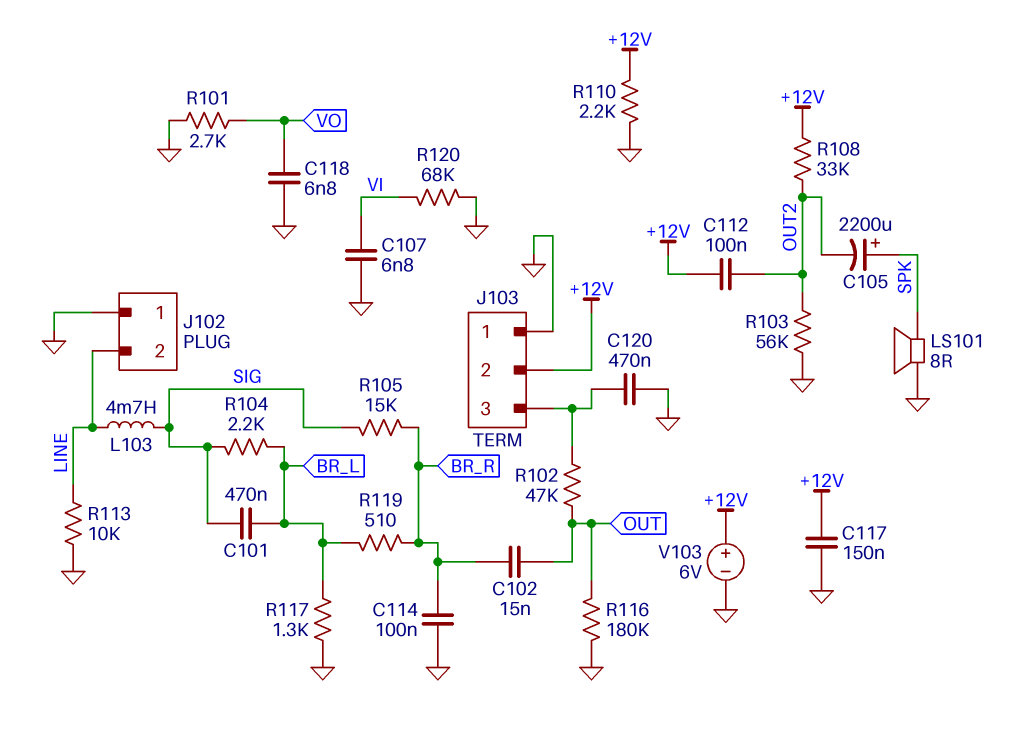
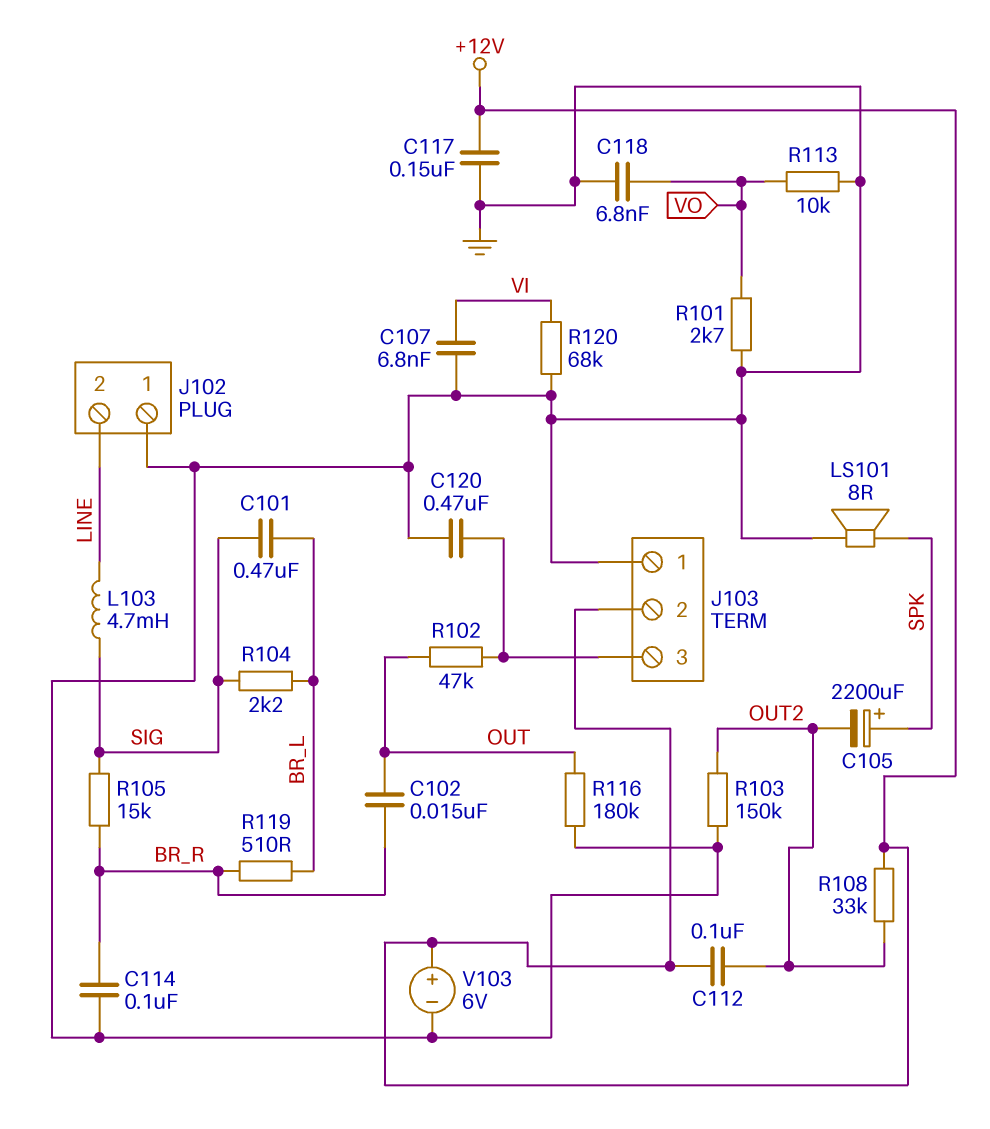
R103: 56k (GND, OUT2) -> 150k (GND, OUT2)
R110: 2.2k (+12V, GND) -> none
R113: 10k (GND, LINE) -> 10k (GND, VO)
R117: 1.3k (BR_L, GND) -> none

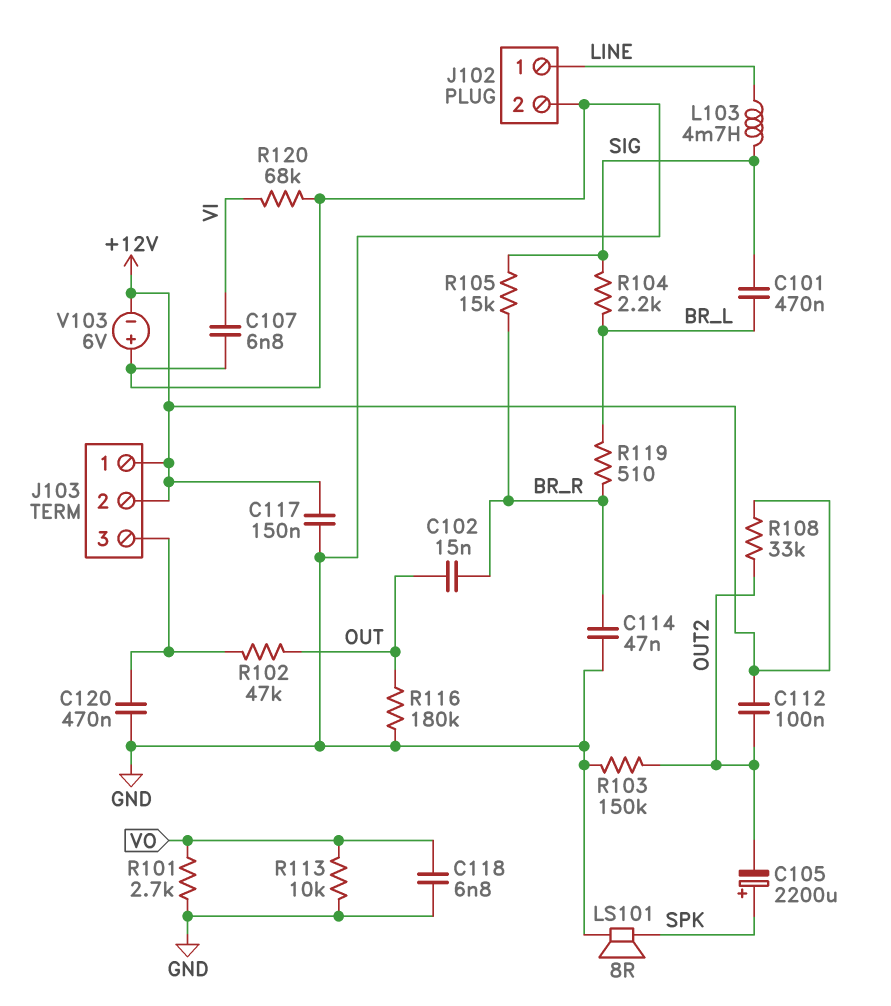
C114: 100nF (BR_R, GND) -> 47nF (BR_R, GND)
J102 pin 1: GND -> LINE
J102 pin 2: LINE -> GND
J103 pin 1: GND -> +12V
V103: 6V (plus +12V, minus GND) -> 6V (plus GND, minus +12V)

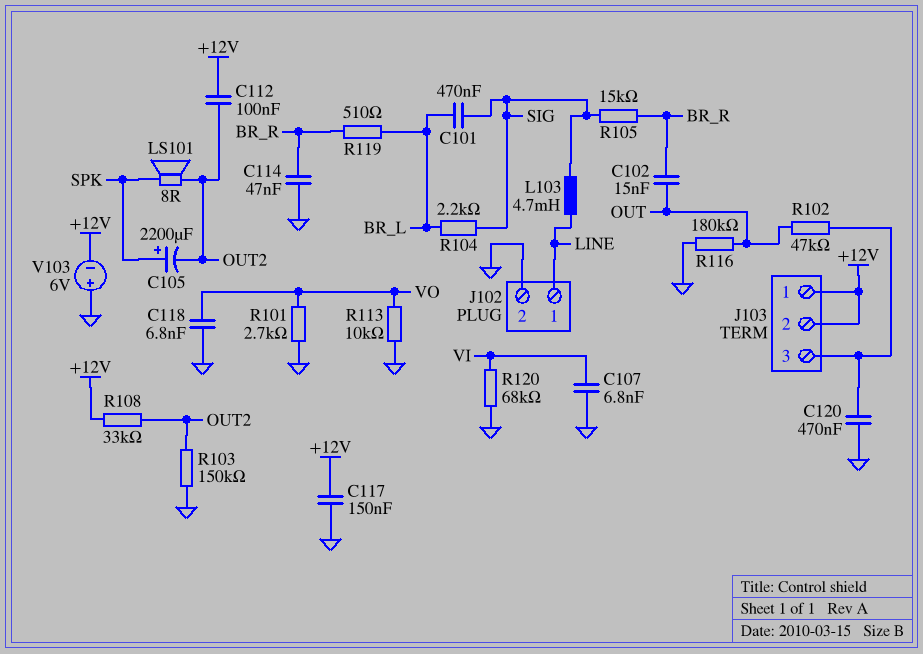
LS101: speaker 8R (GND, SPK) -> speaker 8R (OUT2, SPK)

